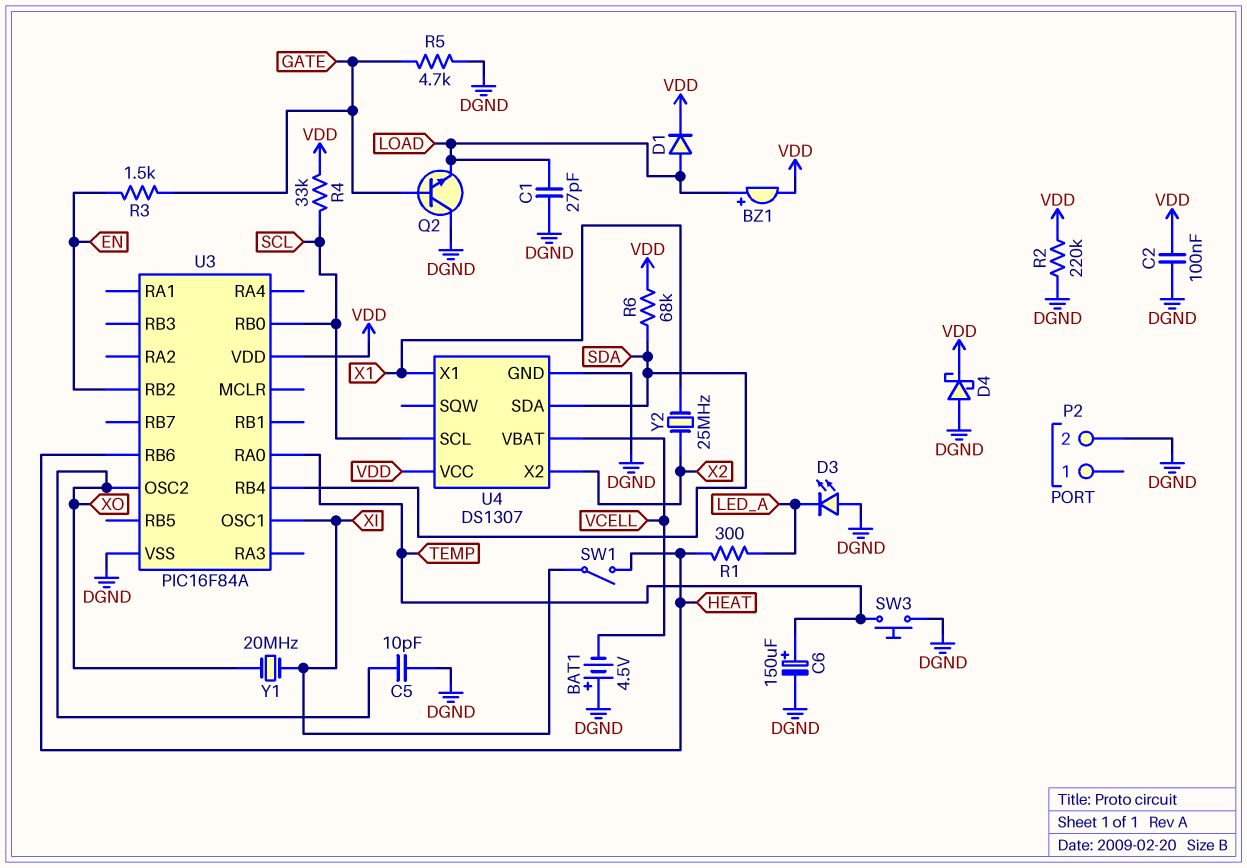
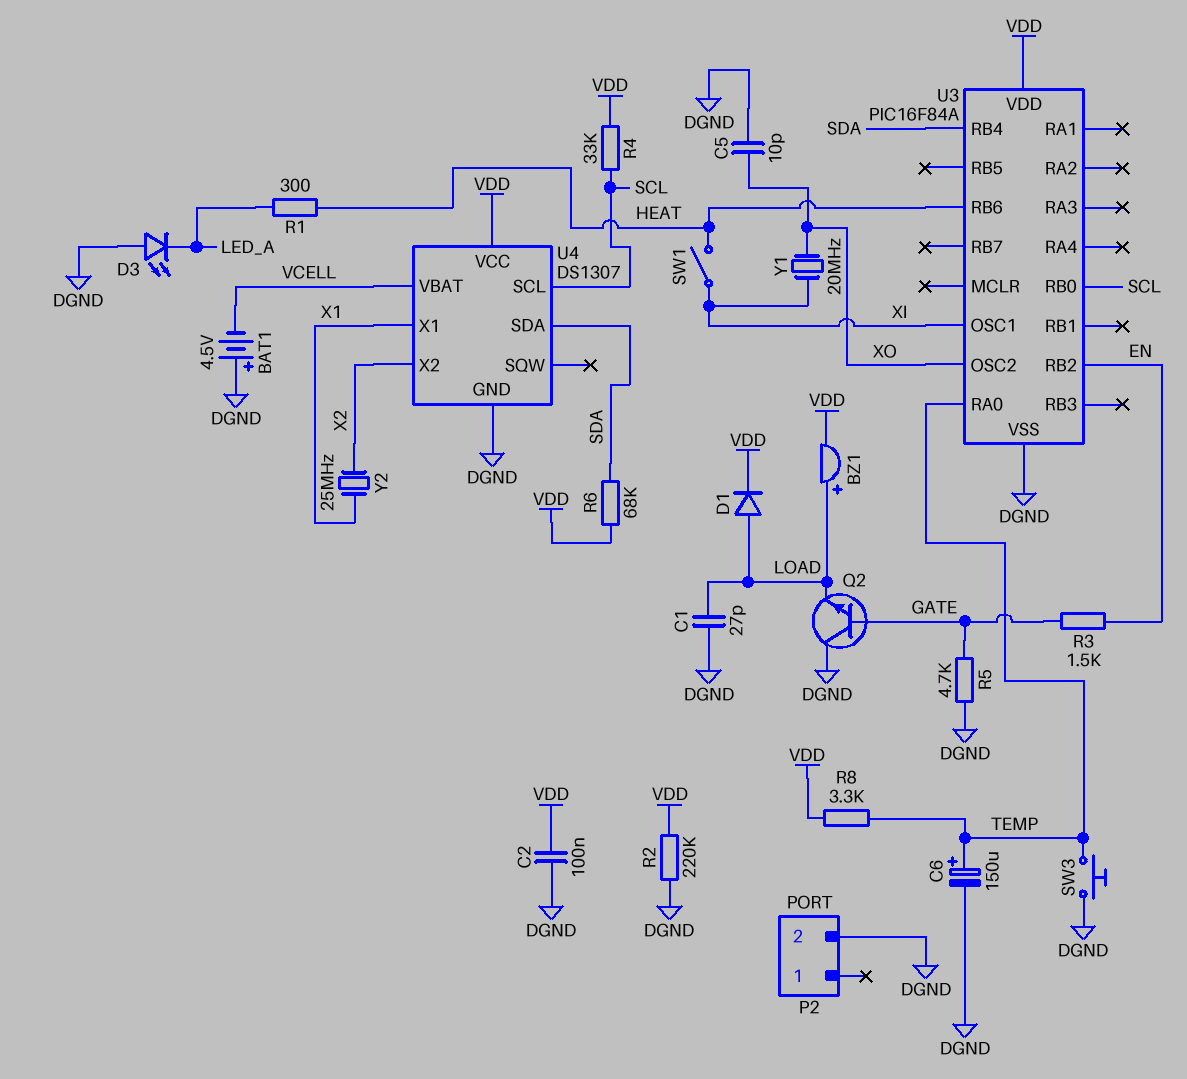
D4: schottky (A DGND, K VDD) -> none
R8: none -> 3.3k (TEMP, VDD)

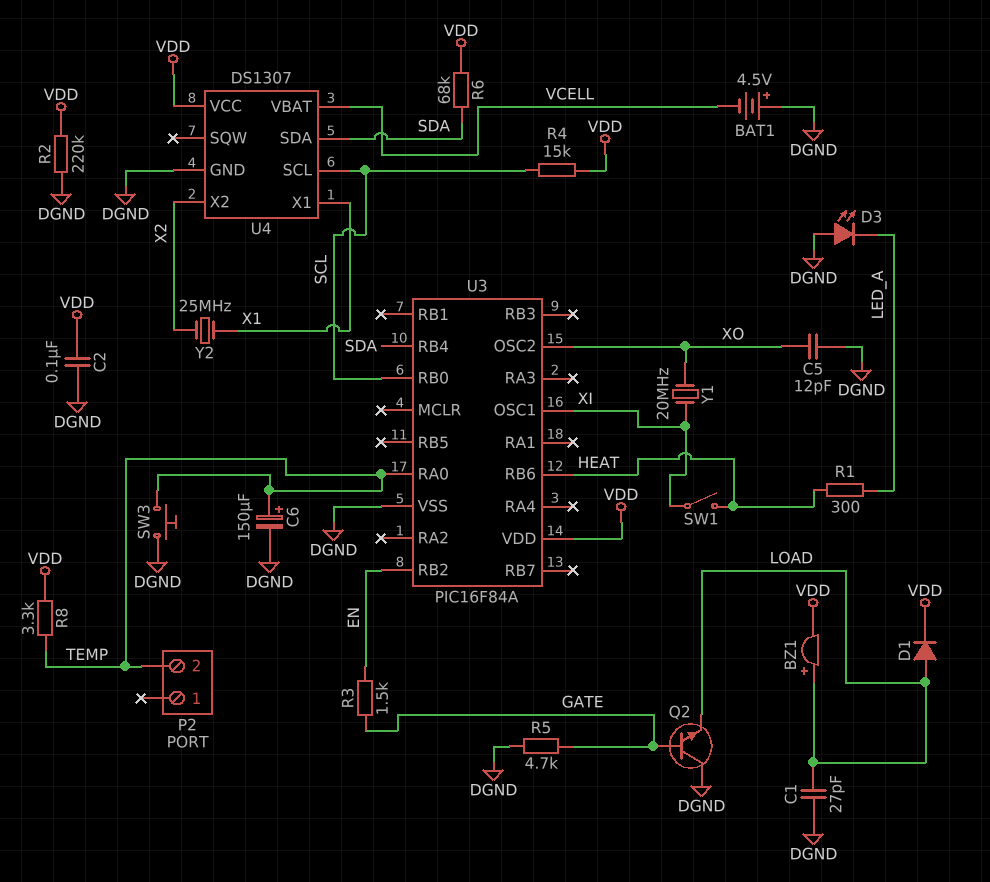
C5: 10pF (DGND, XO) -> 12pF (DGND, XO)
P2 pin 2: DGND -> TEMP
R4: 33k (SCL, VDD) -> 15k (SCL, VDD)

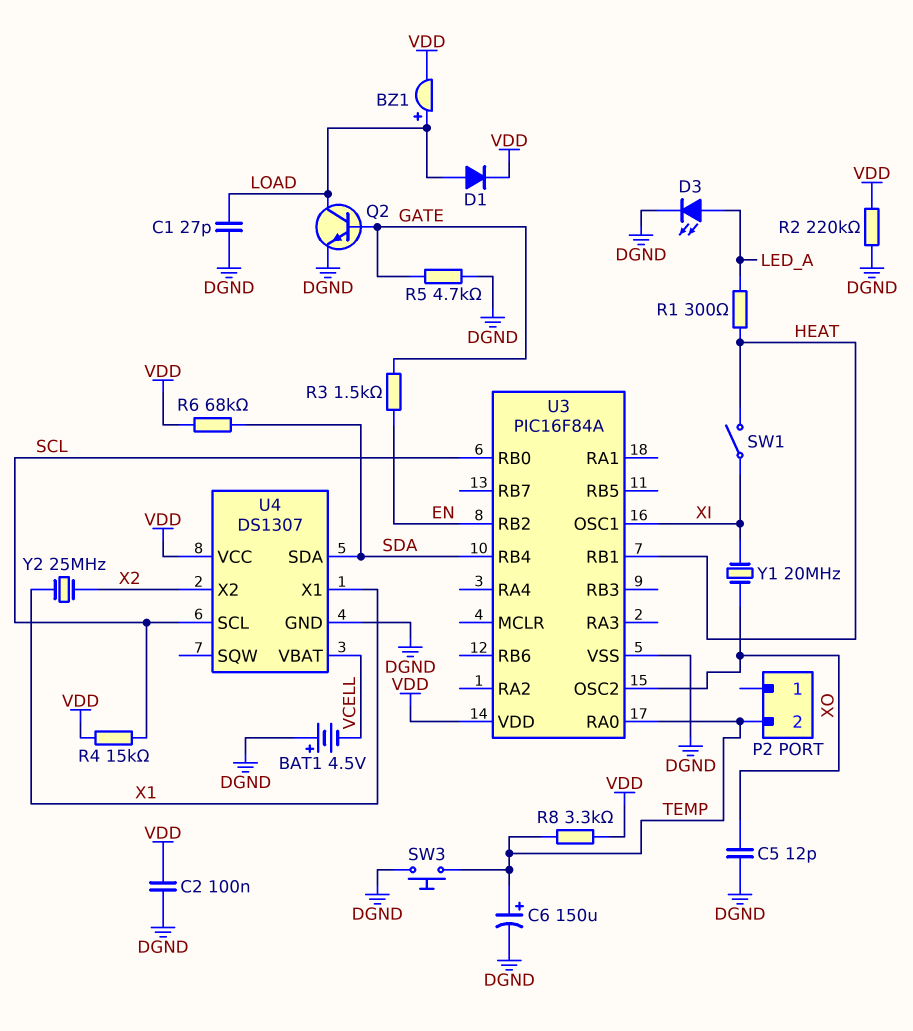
D3: LED (A DGND, K LED_A) -> LED (A LED_A, K DGND)
Q2: NPN (B GATE, C DGND, E LOAD) -> NPN (B GATE, C LOAD, E DGND)
U3 pin RB1: none -> HEAT
U3 pin RB6: HEAT -> none

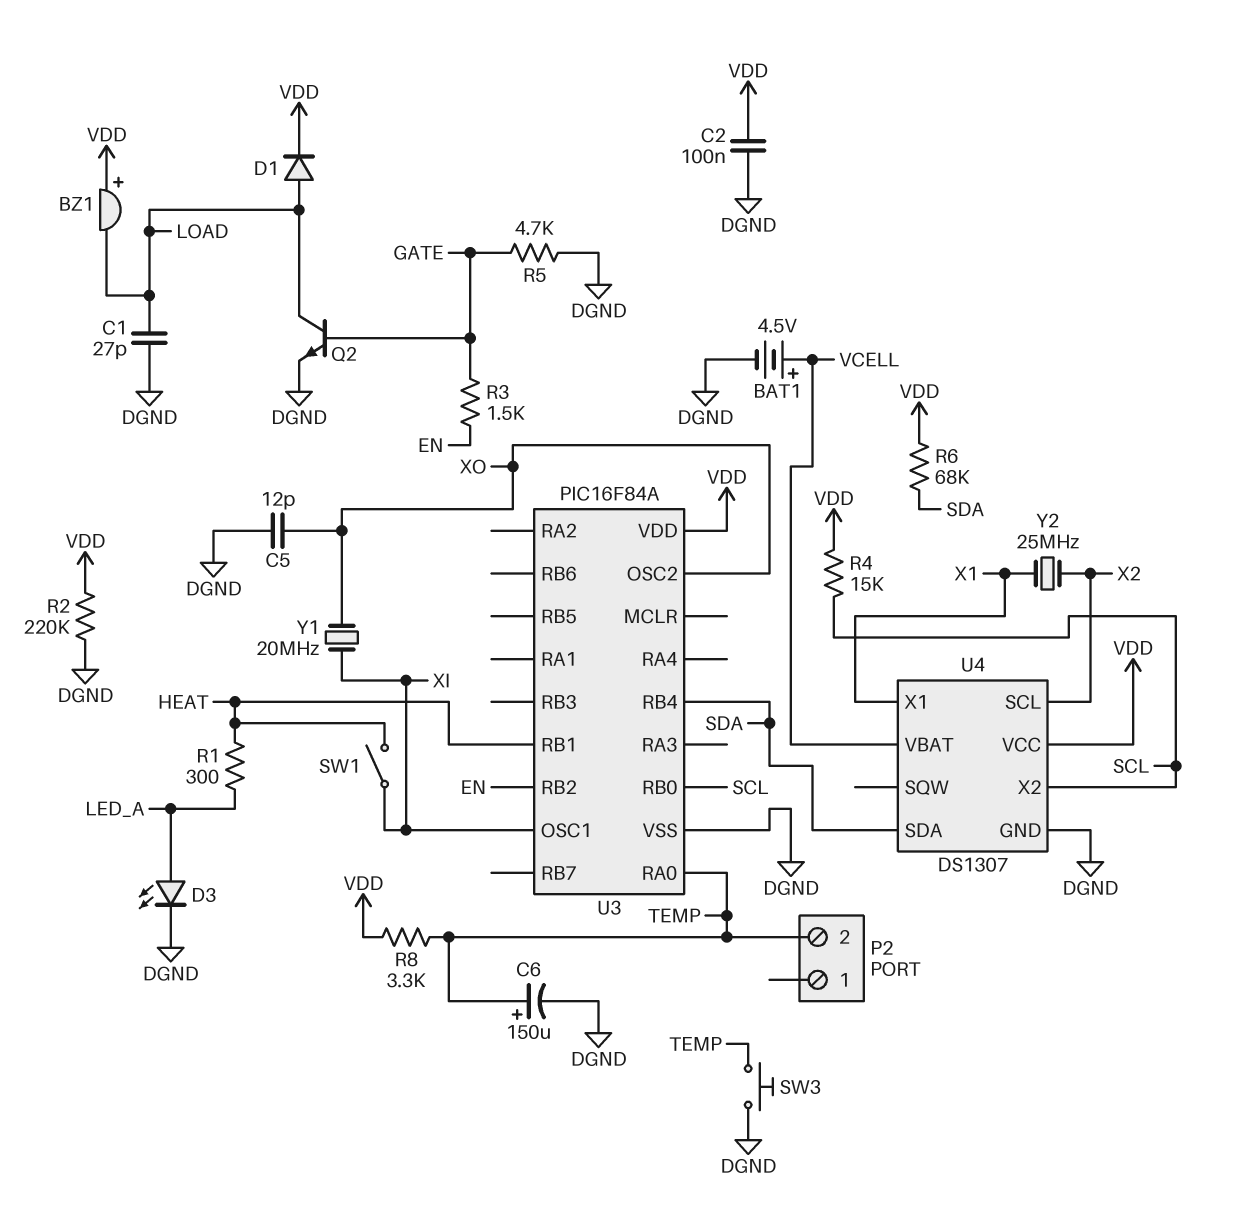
BAT1: 4.5V (plus DGND, minus VCELL) -> 4.5V (plus VCELL, minus DGND)
BZ1: buzzer (plus LOAD, minus VDD) -> buzzer (plus VDD, minus LOAD)
U4 pin SCL: SCL -> X2
U4 pin X2: X2 -> SCL

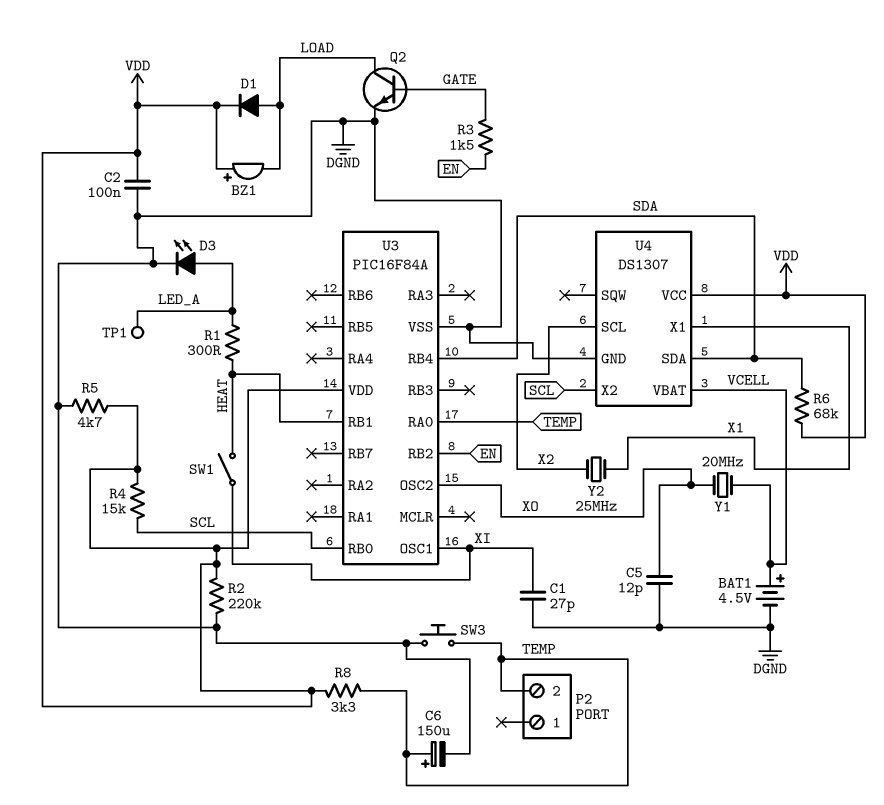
C1: 27pF (DGND, LOAD) -> 27pF (DGND, XI)
R5: 4.7k (DGND, GATE) -> 4.7k (DGND, VDD)
TP1: none -> test point (LED_A)
Y1: 20MHz (XI, XO) -> 20MHz (VCELL, XO)

